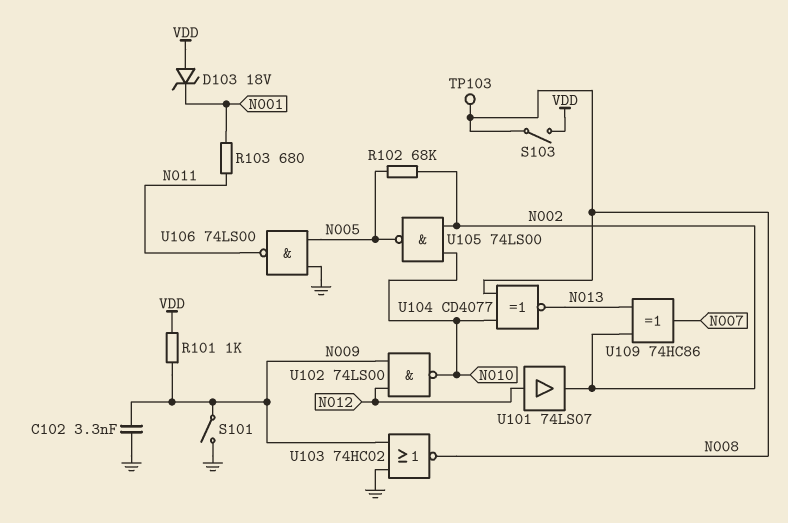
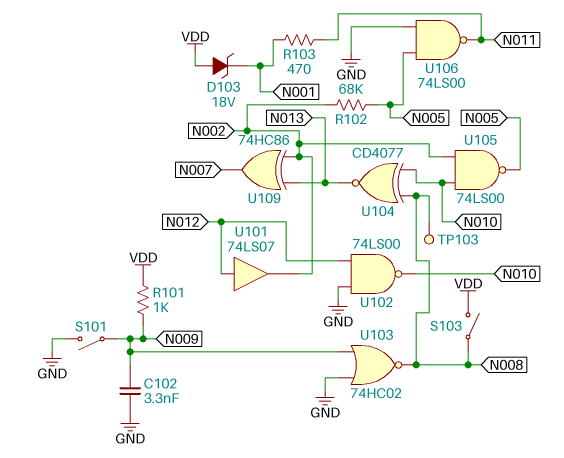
R103: 680 (N001, N011) -> 470 (N001, N011)
U102: NAND 74LS00 (in N009, in N012, out N010) -> NAND 74LS00 (in GND, in N012, out N010)

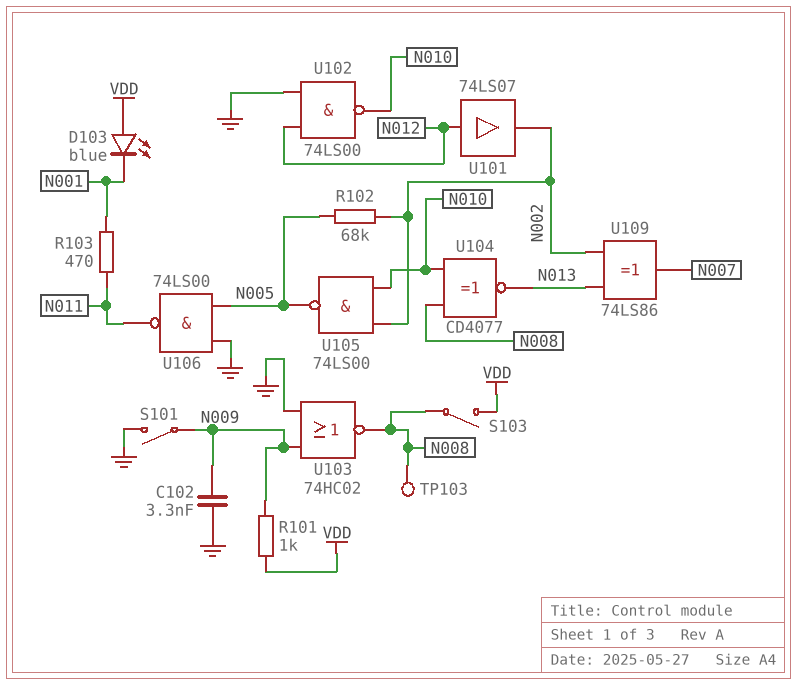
D103: zener 18V (A VDD, K N001) -> LED blue (A VDD, K N001)
U109: XOR 74HC86 (in N002, in N013, out N007) -> XOR 74LS86 (in N002, in N013, out N007)

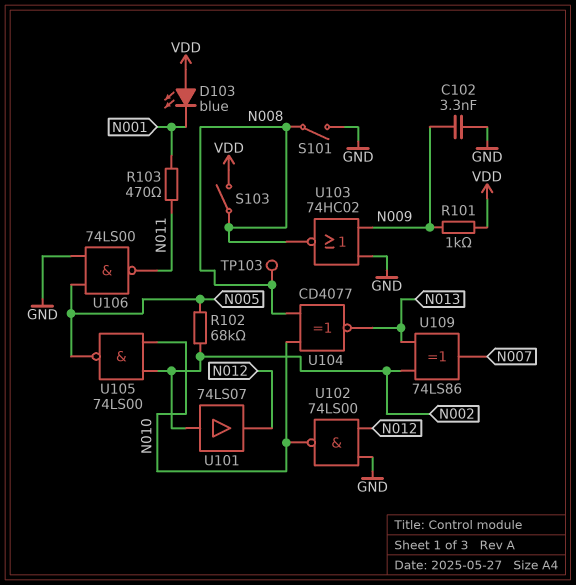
S101: switch (GND, N009) -> switch (GND, N008)
U101: buffer 74LS07 (in N012, out N002) -> buffer 74LS07 (in N002, out N012)

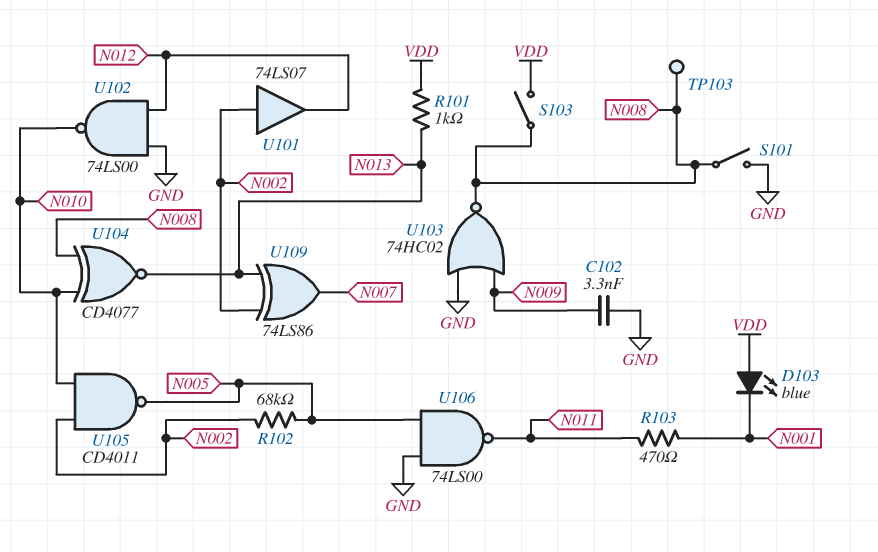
R101: 1k (N009, VDD) -> 1k (N013, VDD)
U105: NAND 74LS00 (in N002, in N010, out N005) -> NAND CD4011 (in N002, in N010, out N005)

